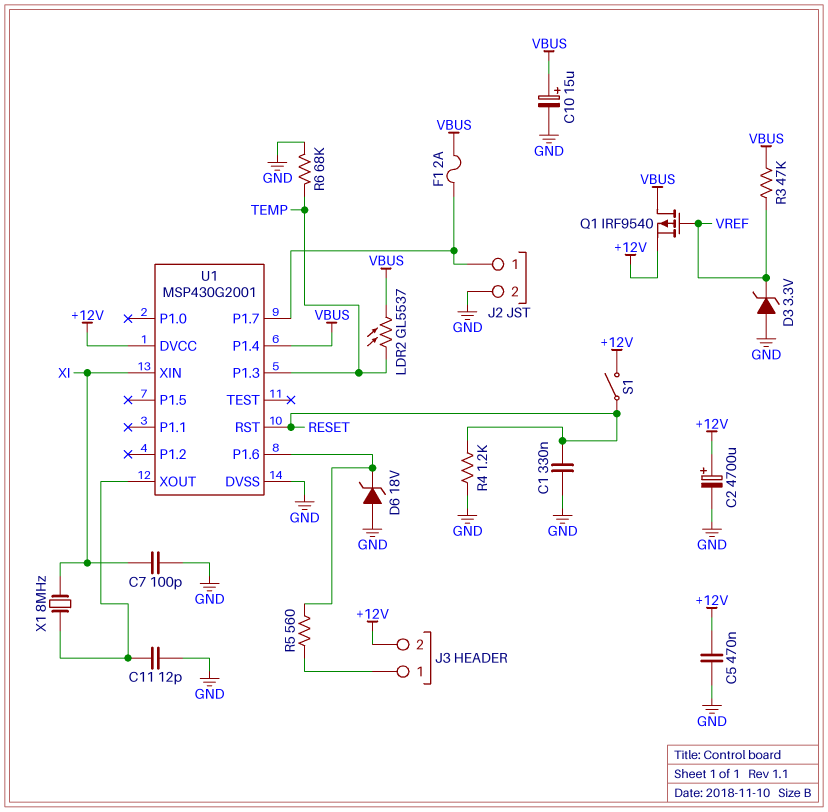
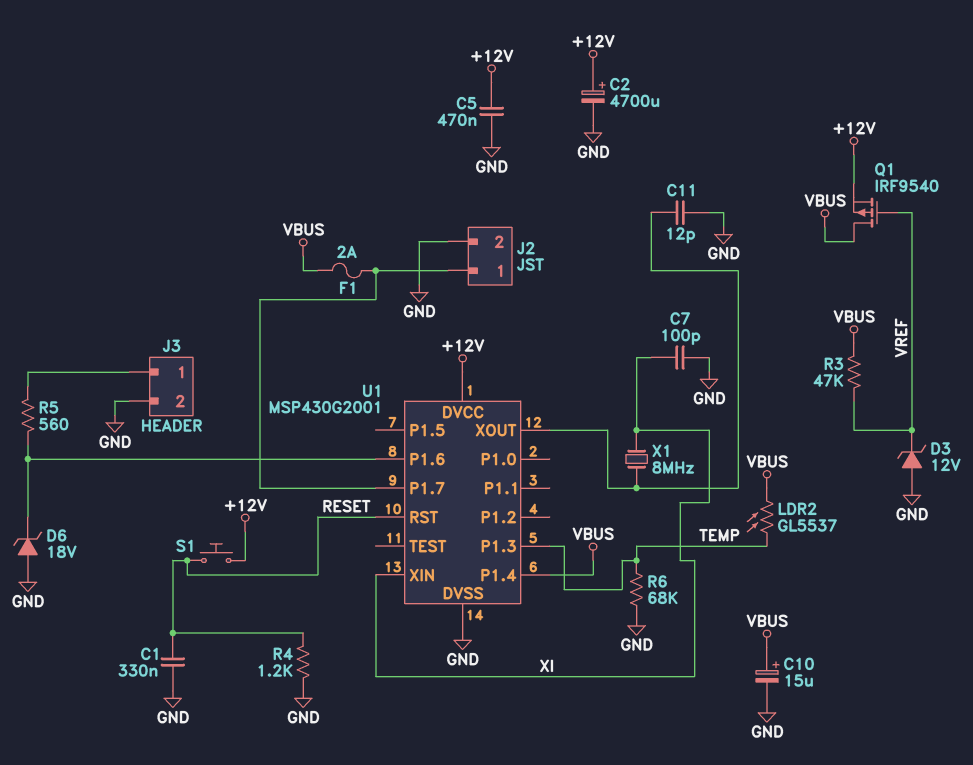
D3: zener 3.3V (A GND, K VREF) -> zener 12V (A GND, K VREF)
J3 pin 2: +12V -> GND
S1: switch (+12V, RESET) -> button (+12V, RESET)

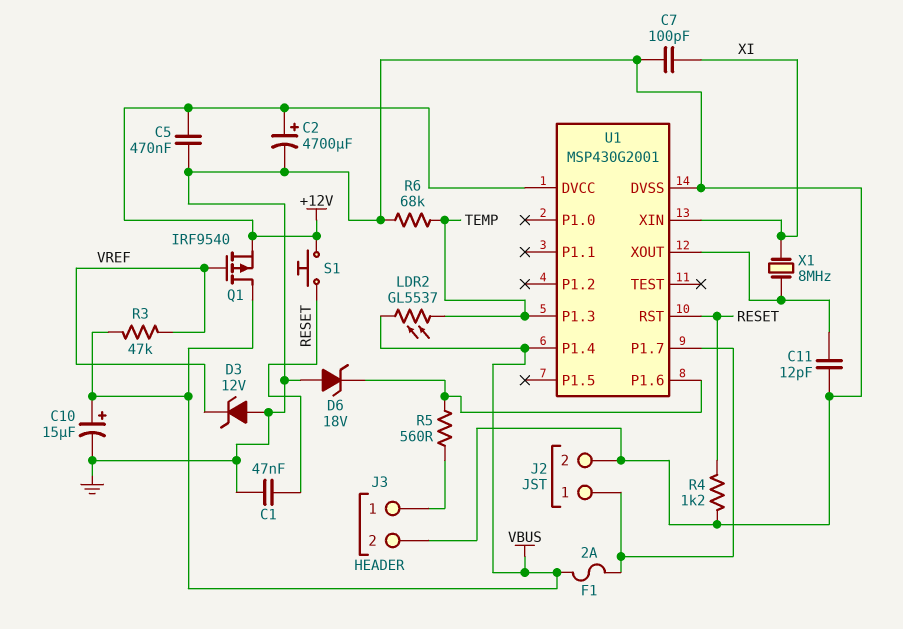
C1: 330nF (GND, RESET) -> 47nF (GND, RESET)

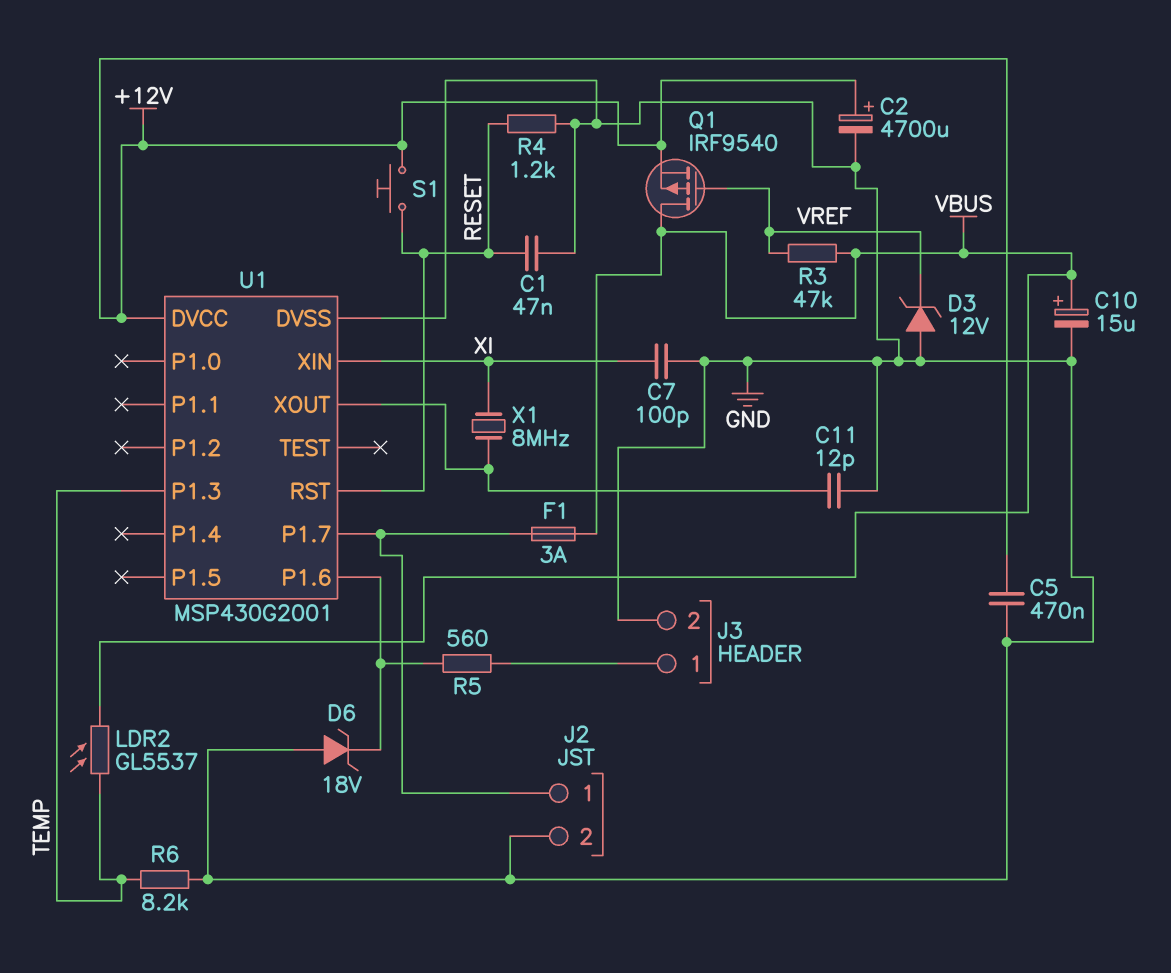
F1: 2A (J2/1, VBUS) -> 3A (J2/1, VBUS)
R6: 68k (GND, TEMP) -> 8.2k (GND, TEMP)
U1 pin P1.4: VBUS -> none

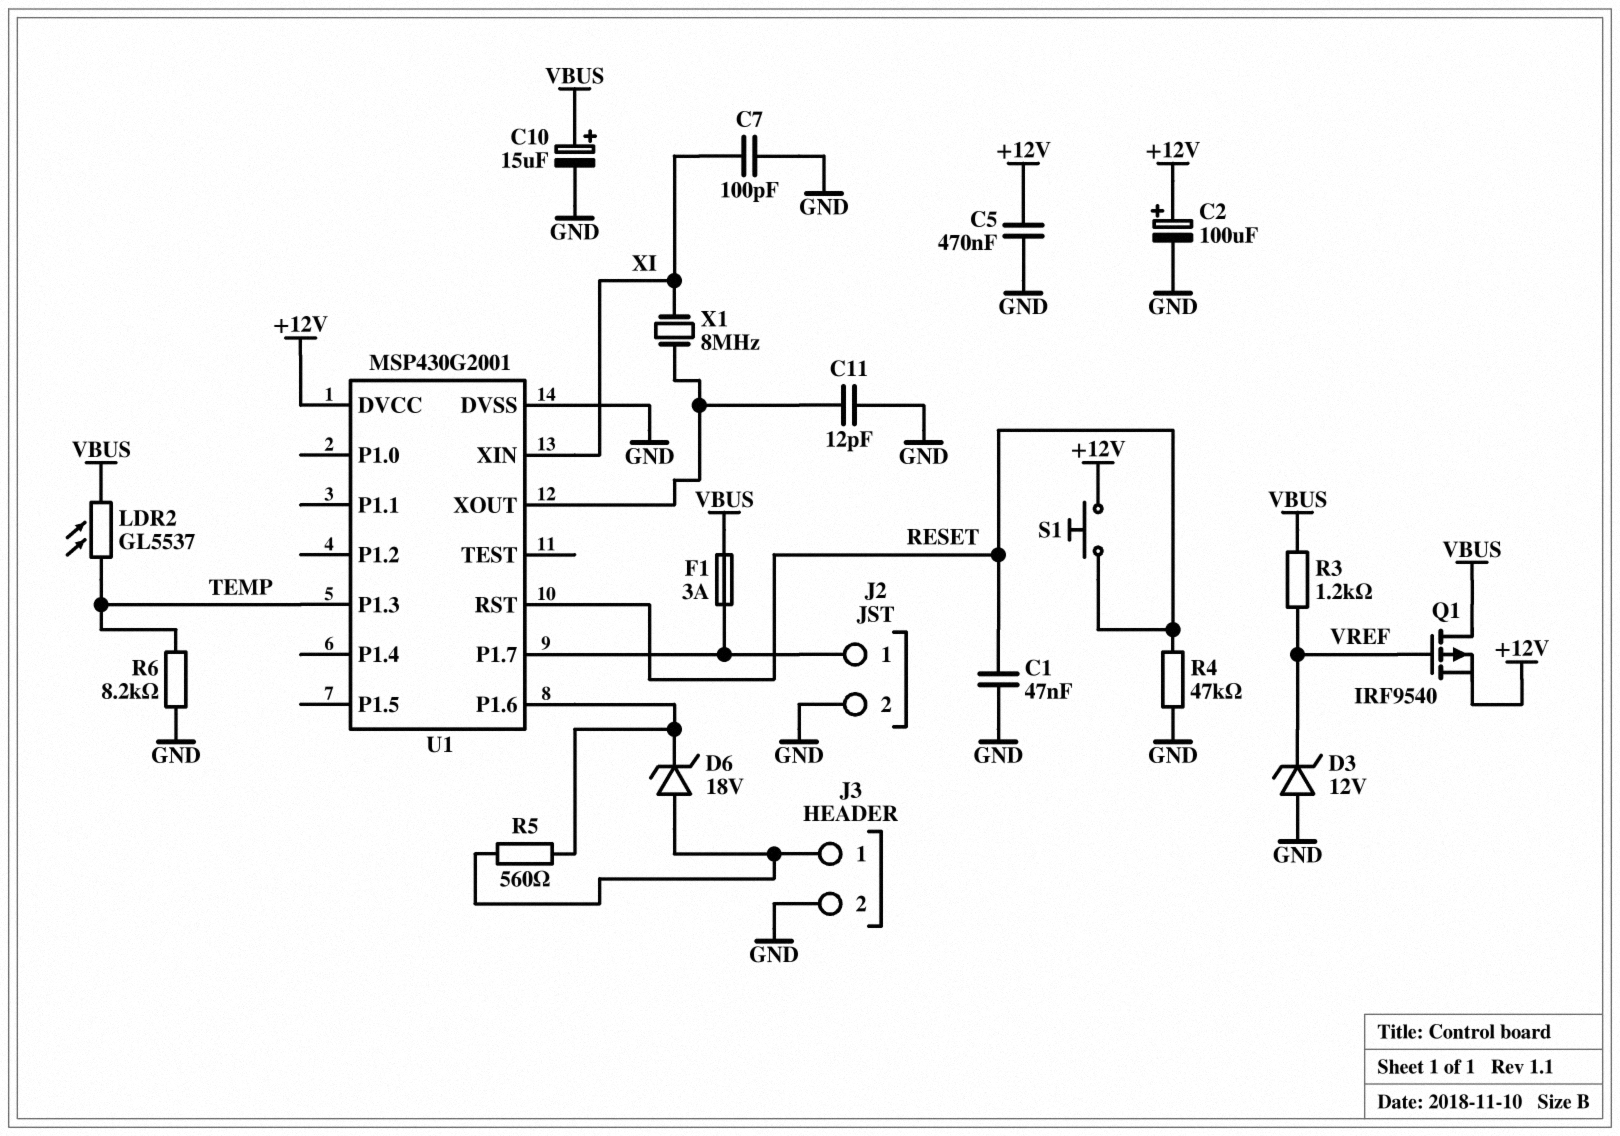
C2: 4700uF (plus +12V, minus GND) -> 100uF (plus +12V, minus GND)
D6: zener 18V (A GND, K U1/P1.6) -> zener 18V (A J3/1, K U1/P1.6)
R3: 47k (VBUS, VREF) -> 1.2k (VBUS, VREF)
R4: 1.2k (GND, RESET) -> 47k (GND, RESET)

